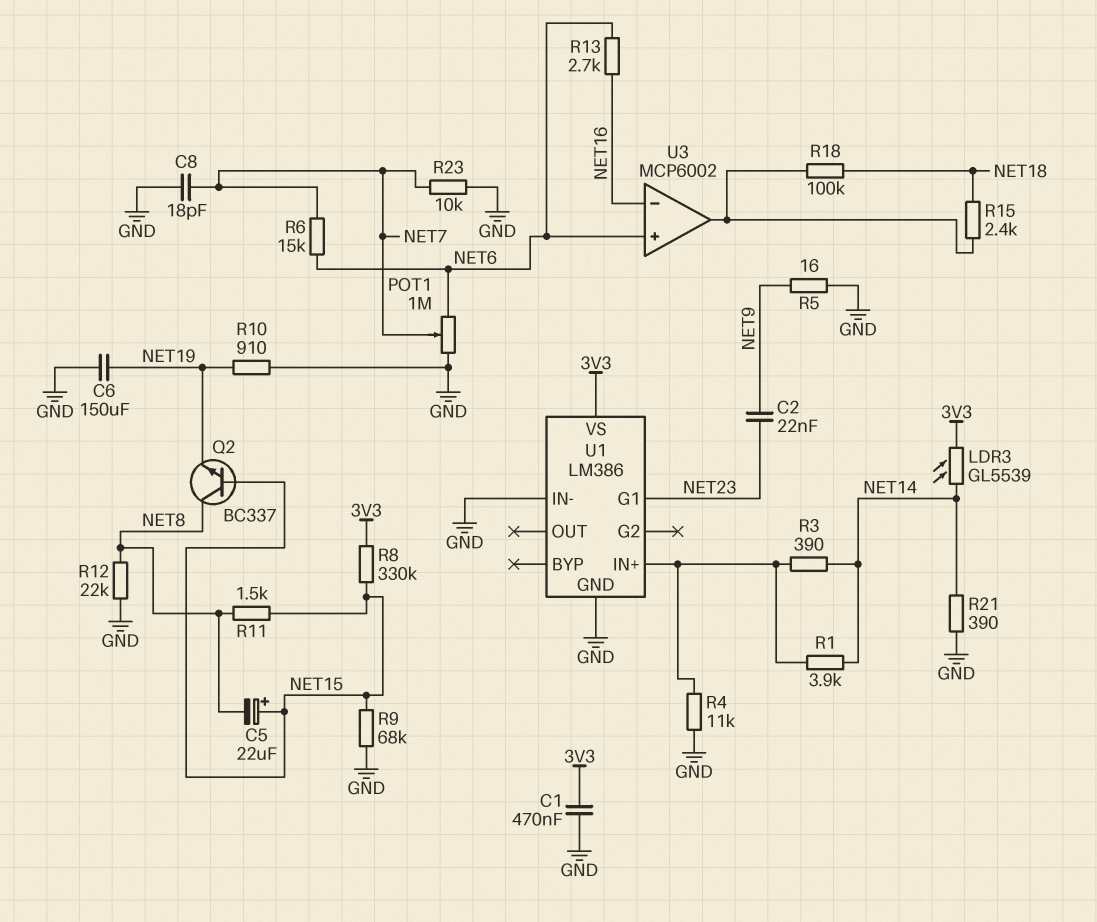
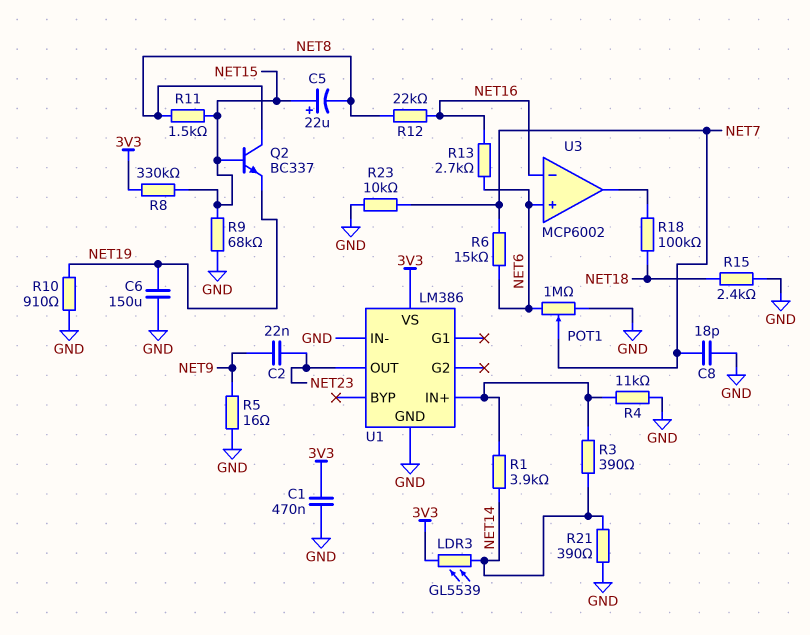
R12: 22k (GND, NET8) -> 22k (NET8, NET16)
R15: 2.4k (NET18, U3/out) -> 2.4k (GND, NET18)
U1 pin G1: NET23 -> none
U1 pin OUT: none -> NET23

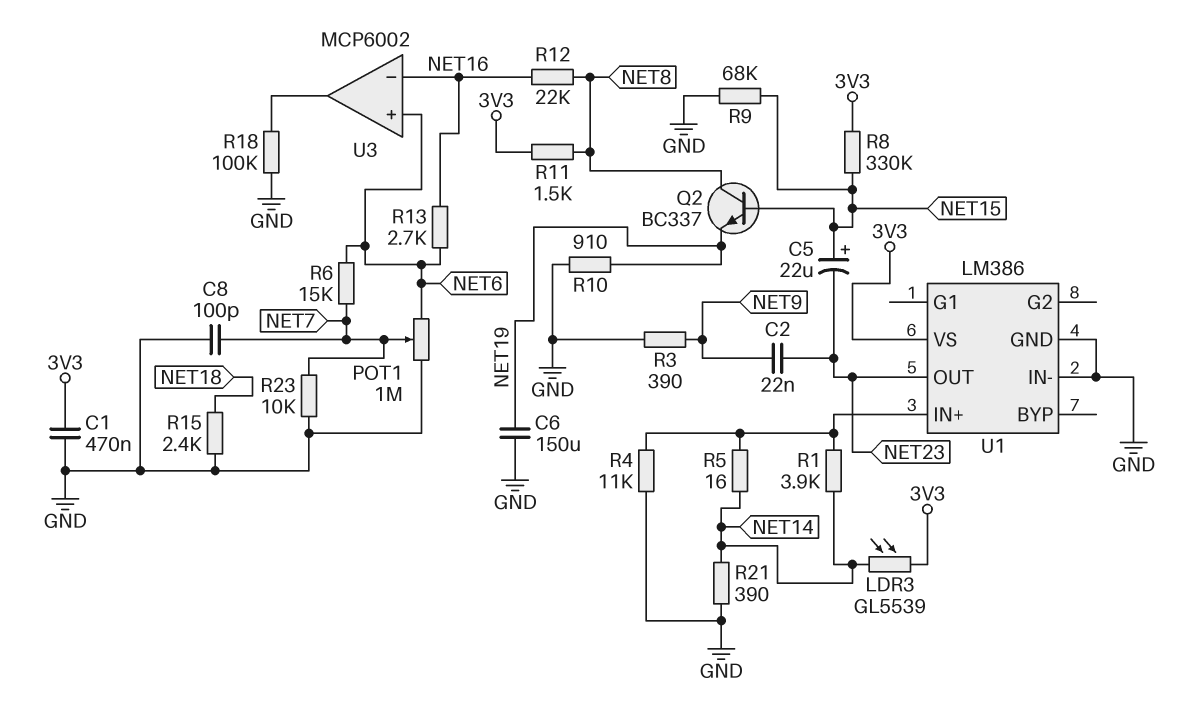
C5: 22uF (plus NET15, minus NET8) -> 22uF (plus NET15, minus NET23)
C8: 18pF (GND, NET7) -> 100pF (GND, NET7)
R3: 390 (NET14, U1/IN+) -> 390 (GND, NET9)
R5: 16 (GND, NET9) -> 16 (NET14, U1/IN+)
R11: 1.5k (NET8, NET15) -> 1.5k (3V3, NET8)
R18: 100k (NET18, U3/out) -> 100k (GND, U3/out)

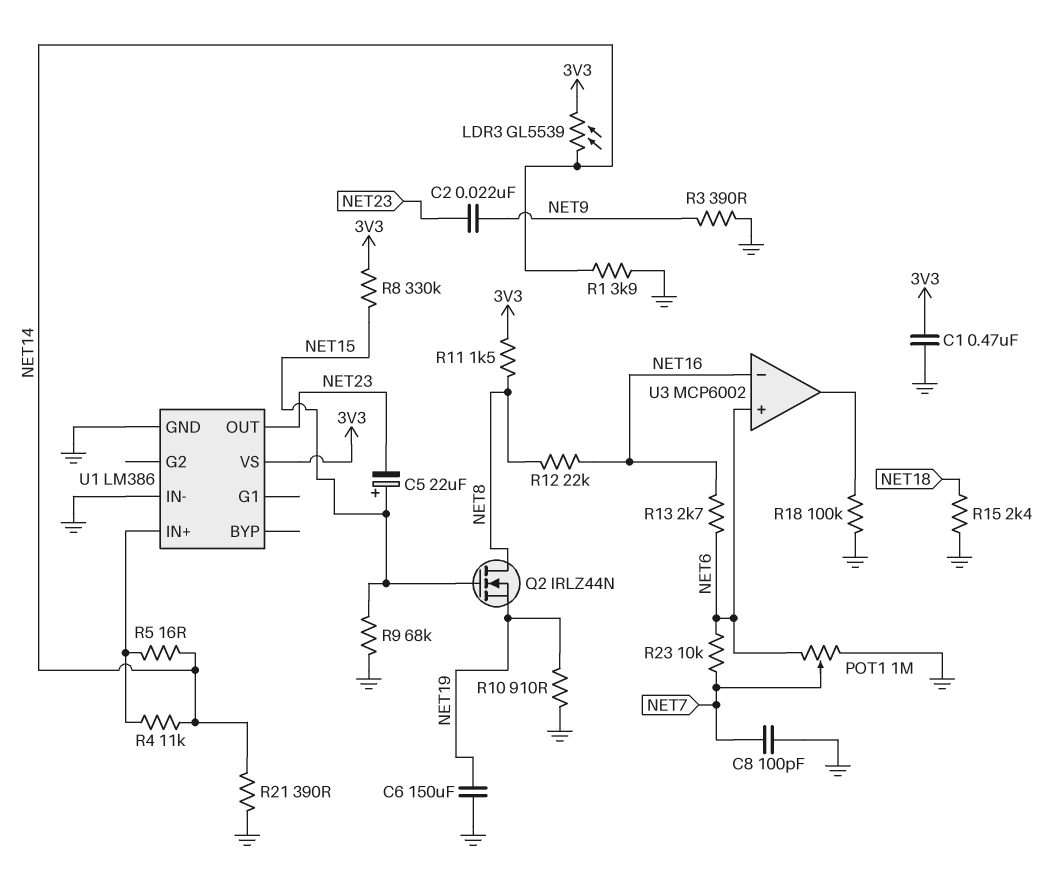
Q2: NPN BC337 (B NET15, C NET8, E NET19) -> NMOS IRLZ44N (G NET15, D NET8, S NET19)
R1: 3.9k (NET14, U1/IN+) -> 3.9k (GND, NET14)
R4: 11k (GND, U1/IN+) -> 11k (NET14, U1/IN+)
R6: 15k (NET6, NET7) -> none
R23: 10k (GND, NET7) -> 10k (NET6, NET7)

